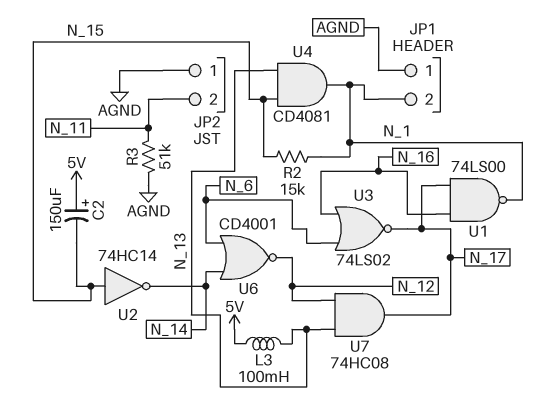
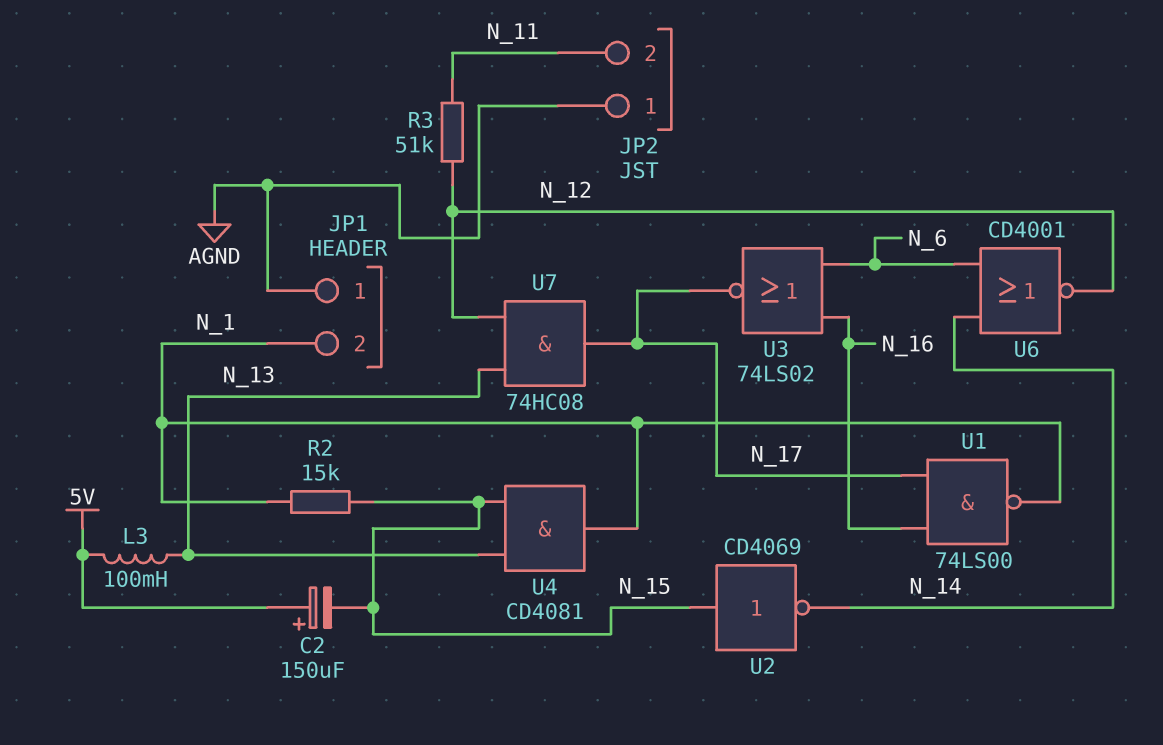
R3: 51k (AGND, N_11) -> 51k (N_11, N_12)
U2: NOT 74HC14 (in N_15, out N_14) -> NOT CD4069 (in N_15, out N_14)

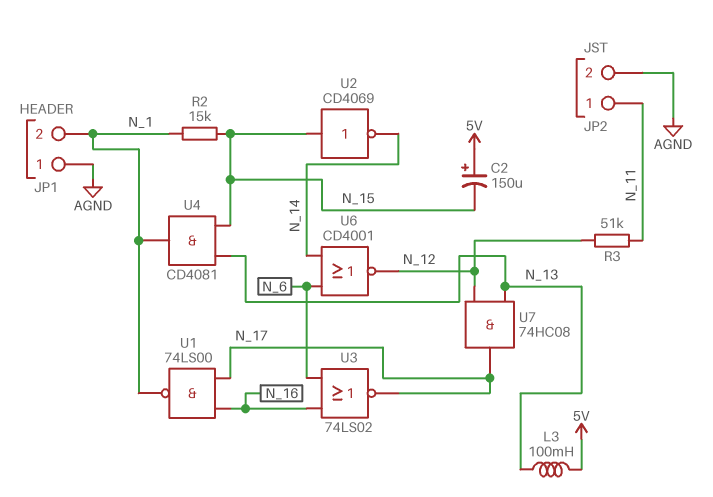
JP2 pin 1: AGND -> N_11
JP2 pin 2: N_11 -> AGND

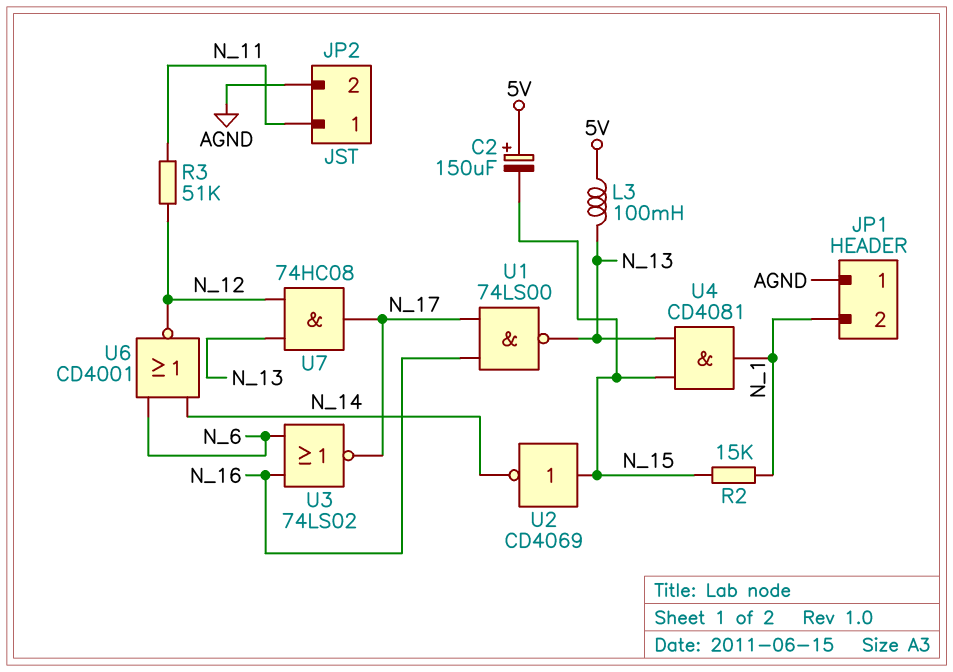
U1: NAND 74LS00 (in N_16, in N_17, out N_1) -> NAND 74LS00 (in N_16, in N_17, out N_13)

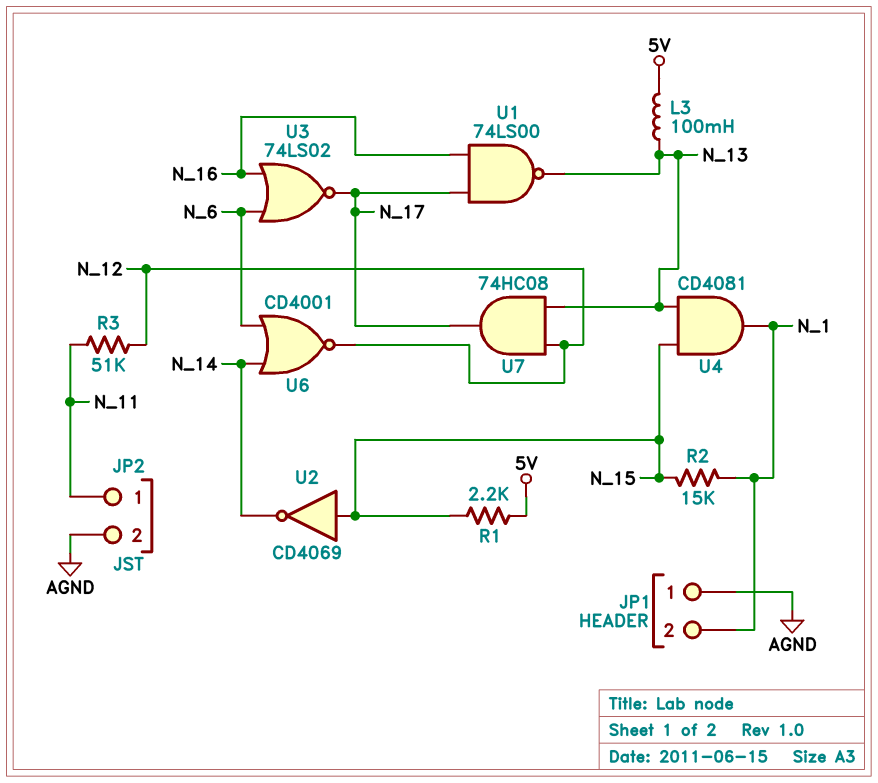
C2: 150uF (plus 5V, minus N_15) -> none
R1: none -> 2.2k (5V, N_15)

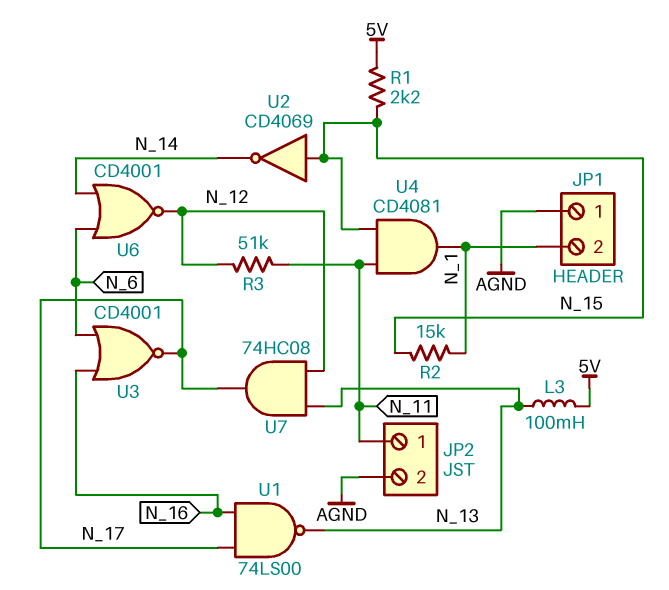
U3: NOR 74LS02 (in N_6, in N_16, out N_17) -> NOR CD4001 (in N_6, in N_16, out N_17)
U4: AND CD4081 (in N_13, in N_15, out N_1) -> AND CD4081 (in N_11, in N_15, out N_1)

